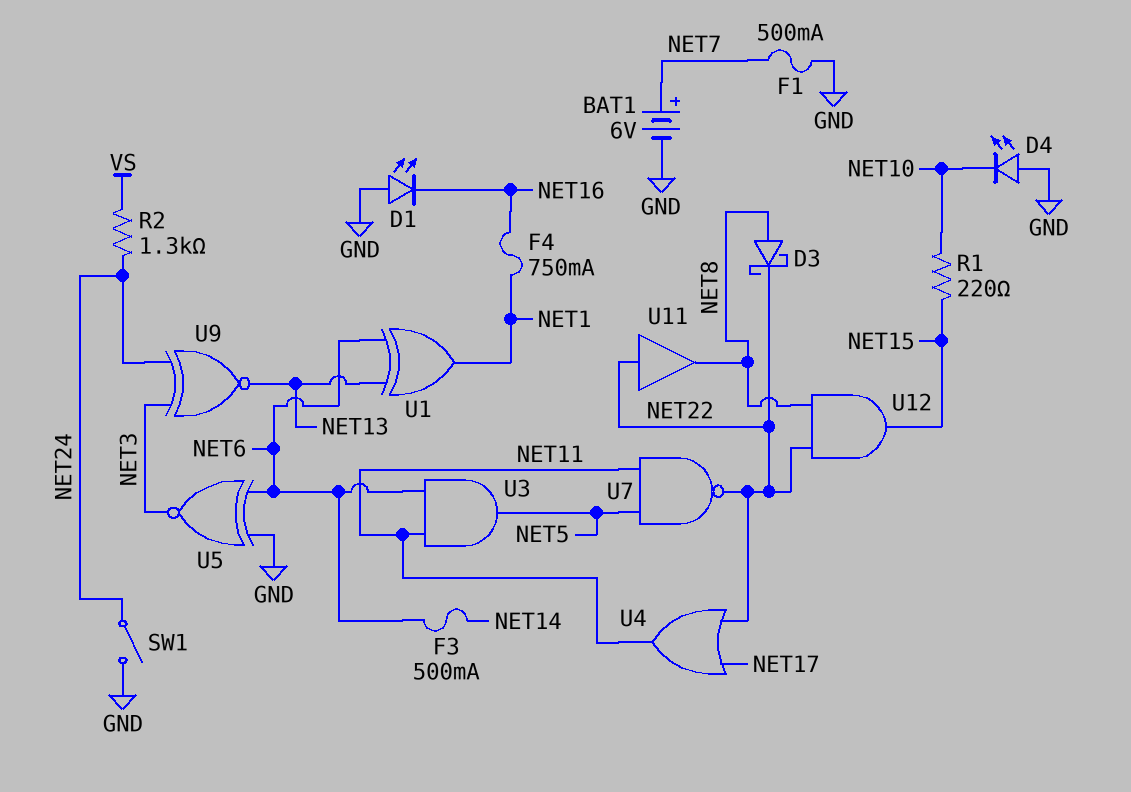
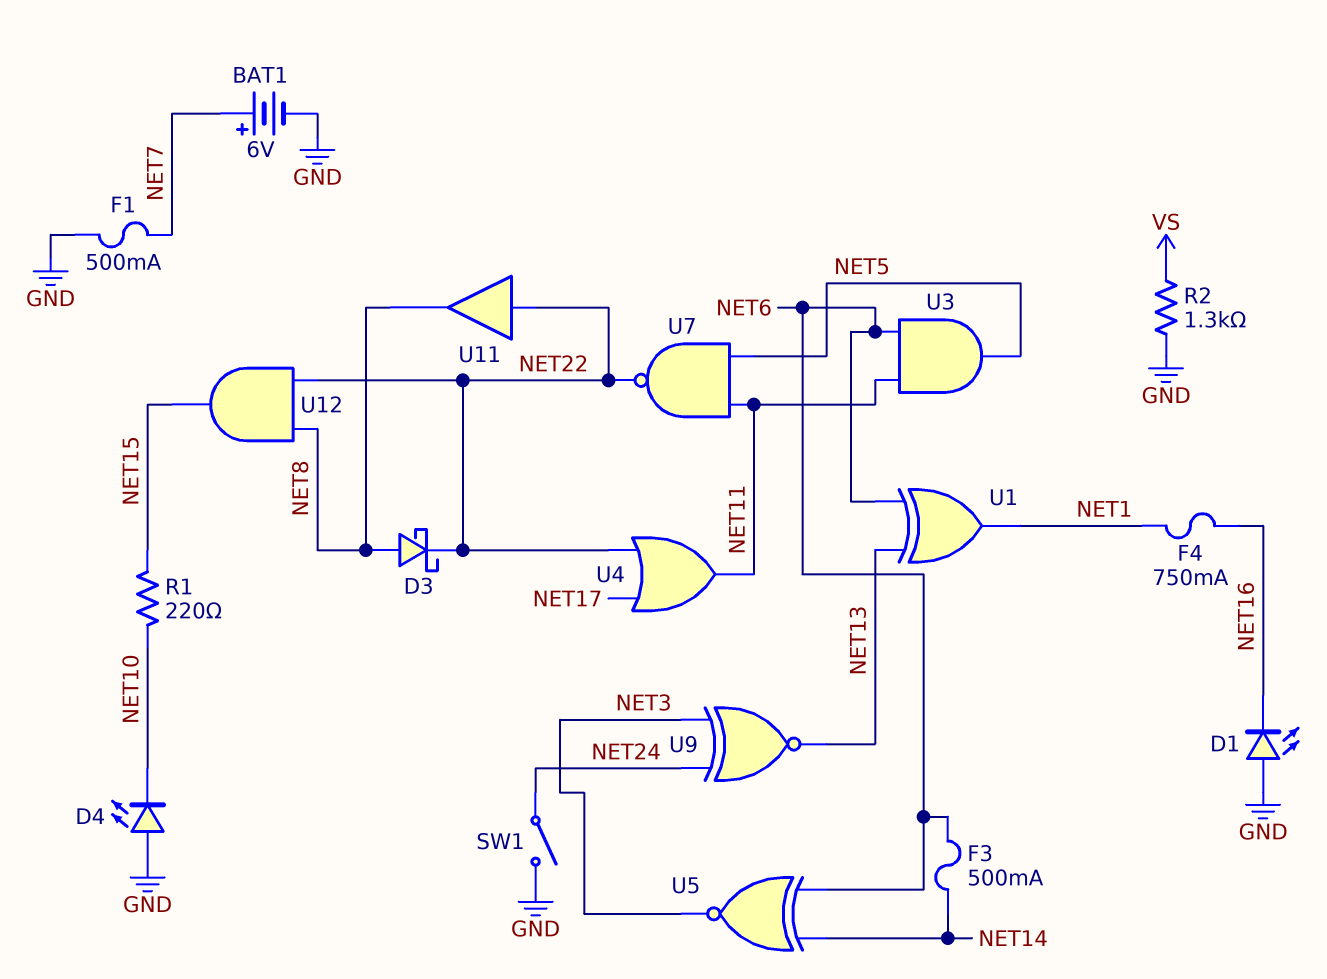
R2: 1.3k (NET24, VS) -> 1.3k (GND, VS)
U5: XNOR (in GND, in NET6, out NET3) -> XNOR (in NET6, in NET14, out NET3)

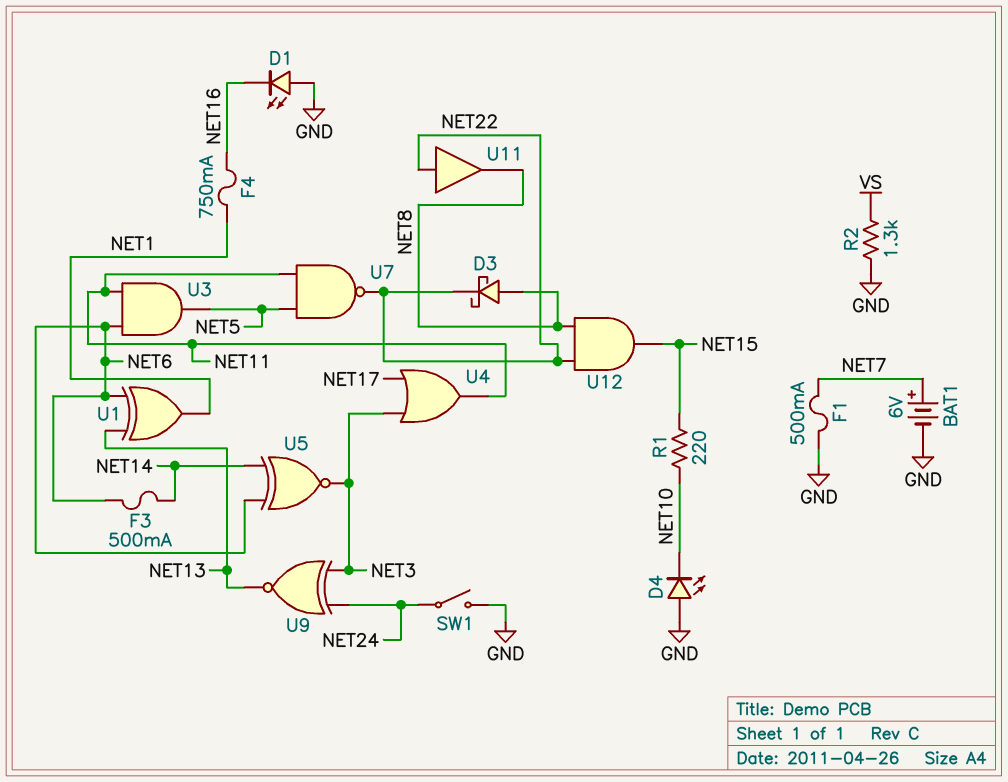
U4: OR (in NET17, in NET22, out NET11) -> OR (in NET3, in NET17, out NET11)

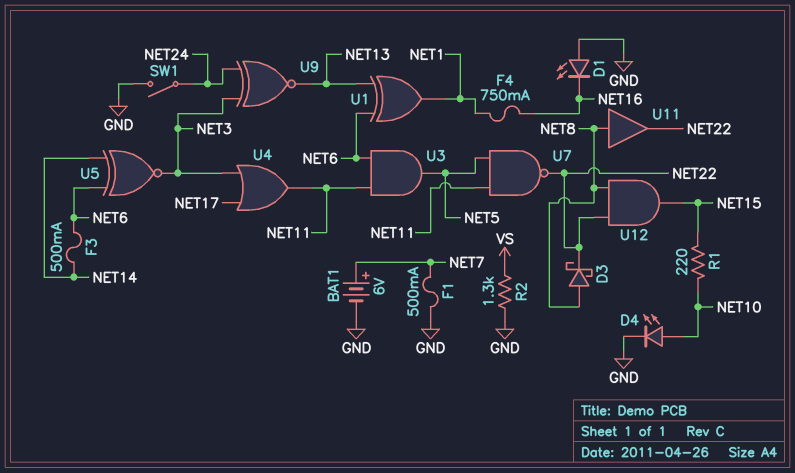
D4: LED (A GND, K NET10) -> LED (A NET10, K GND)
U11: buffer (in NET22, out NET8) -> buffer (in NET8, out NET22)

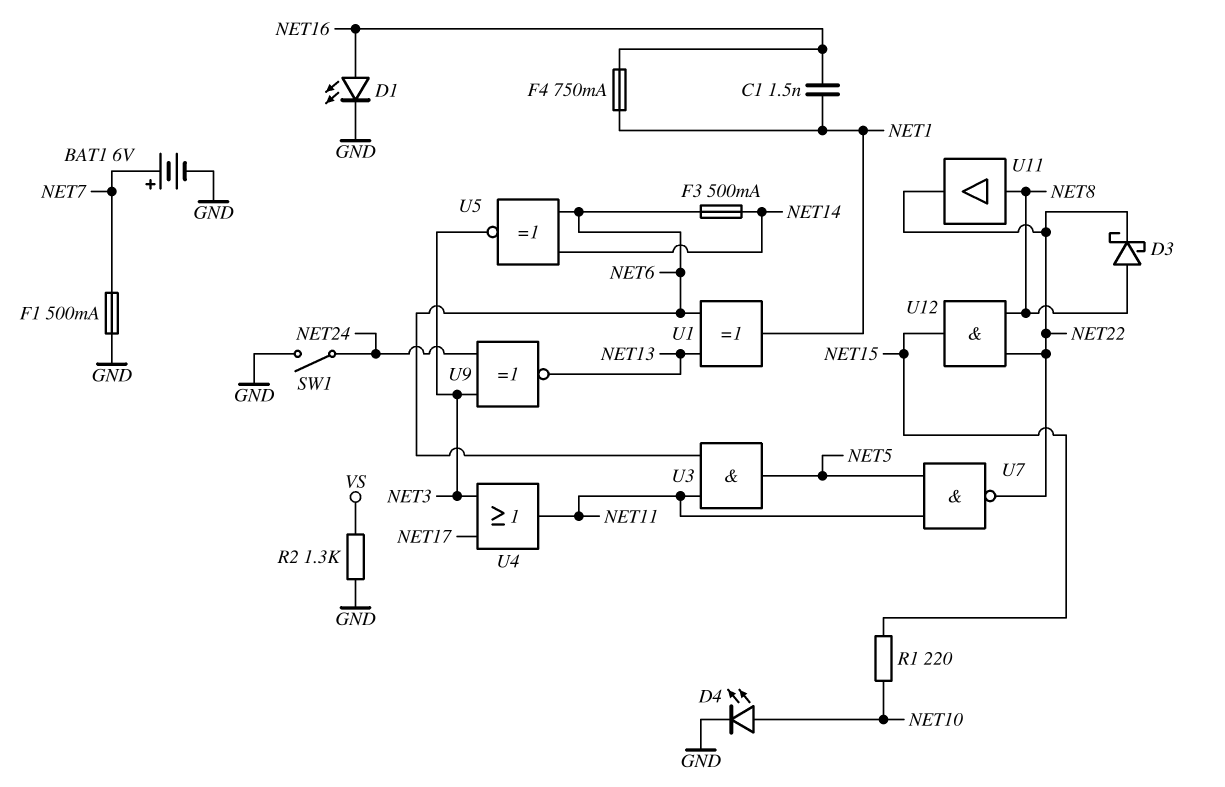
C1: none -> 1.5nF (NET1, NET16)
D1: LED (A GND, K NET16) -> LED (A NET16, K GND)

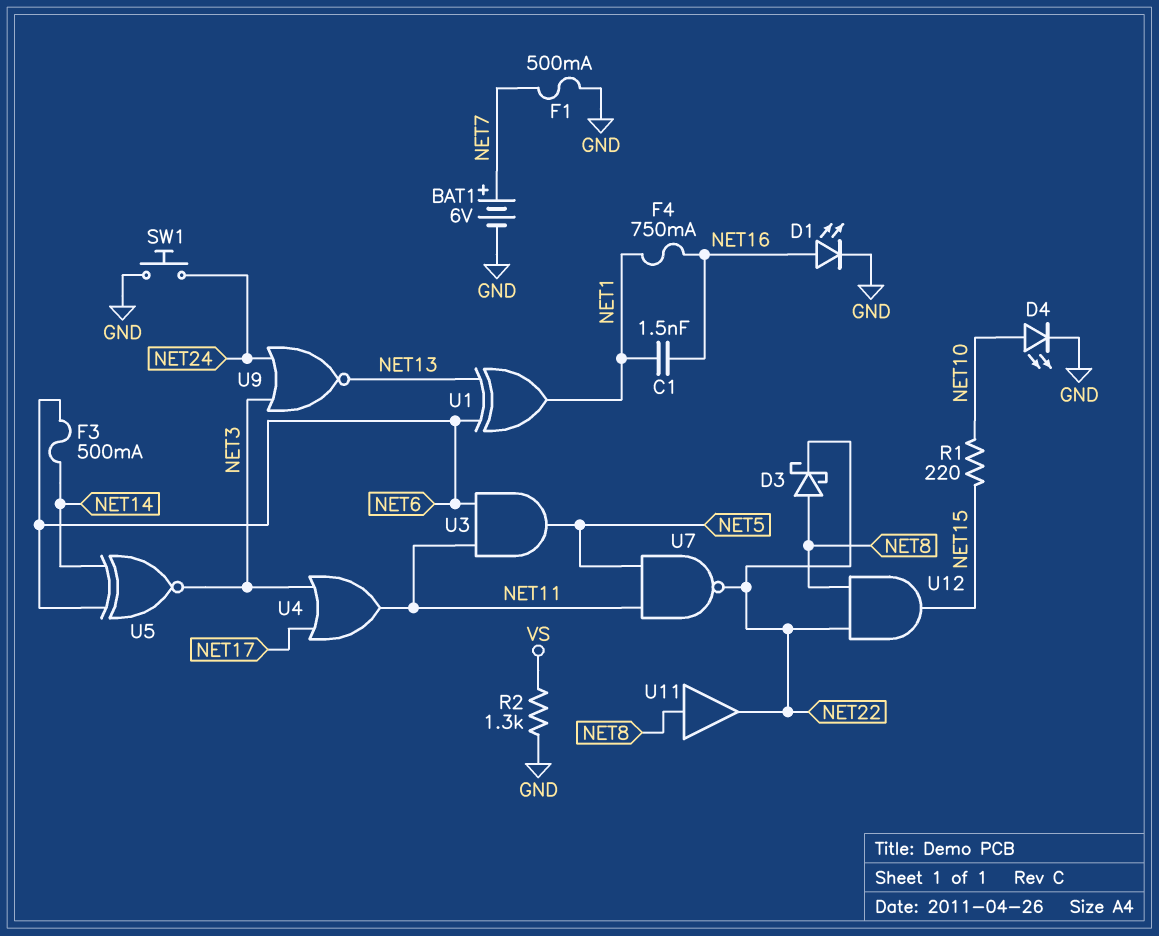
SW1: switch (GND, NET24) -> button (GND, NET24)
U9: XNOR (in NET3, in NET24, out NET13) -> NOR (in NET3, in NET24, out NET13)

